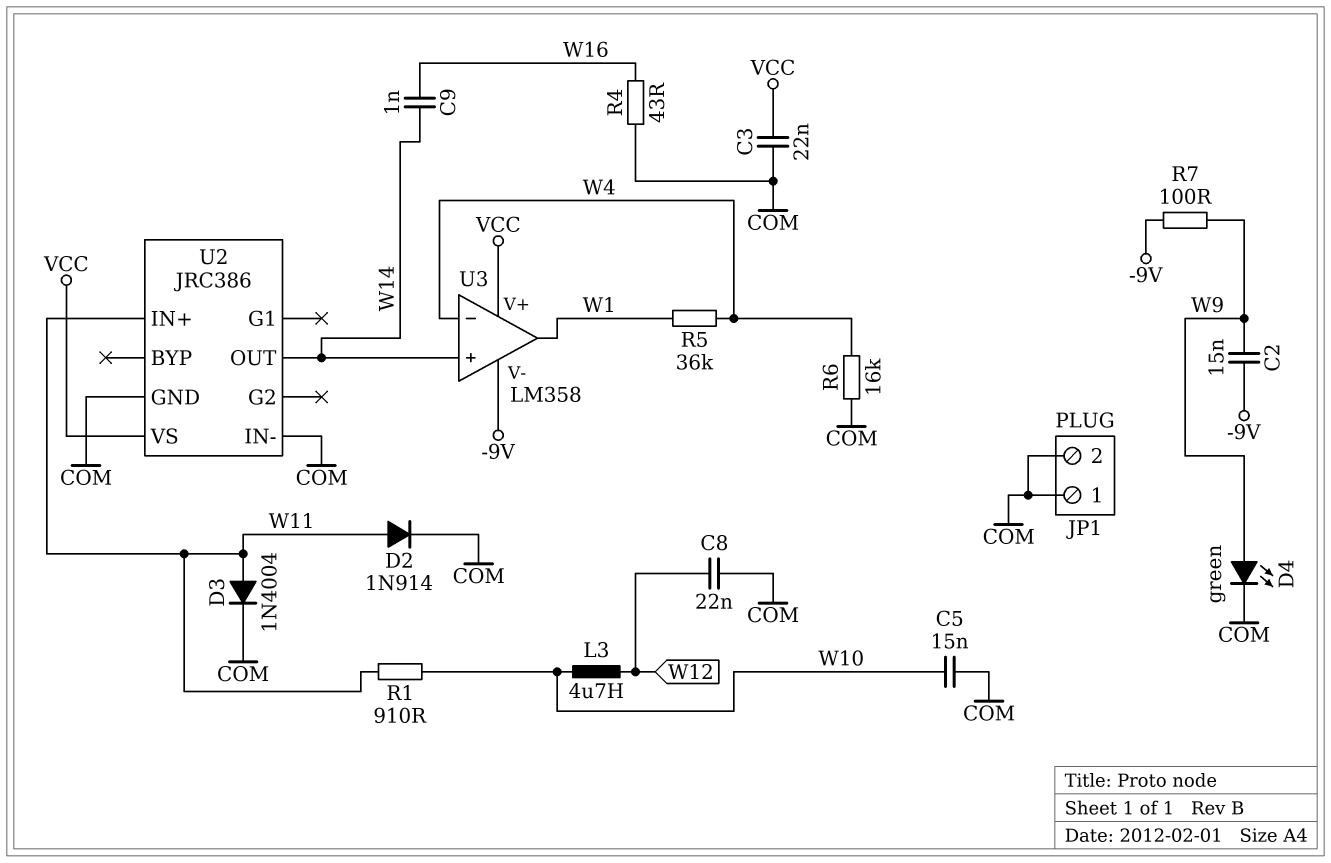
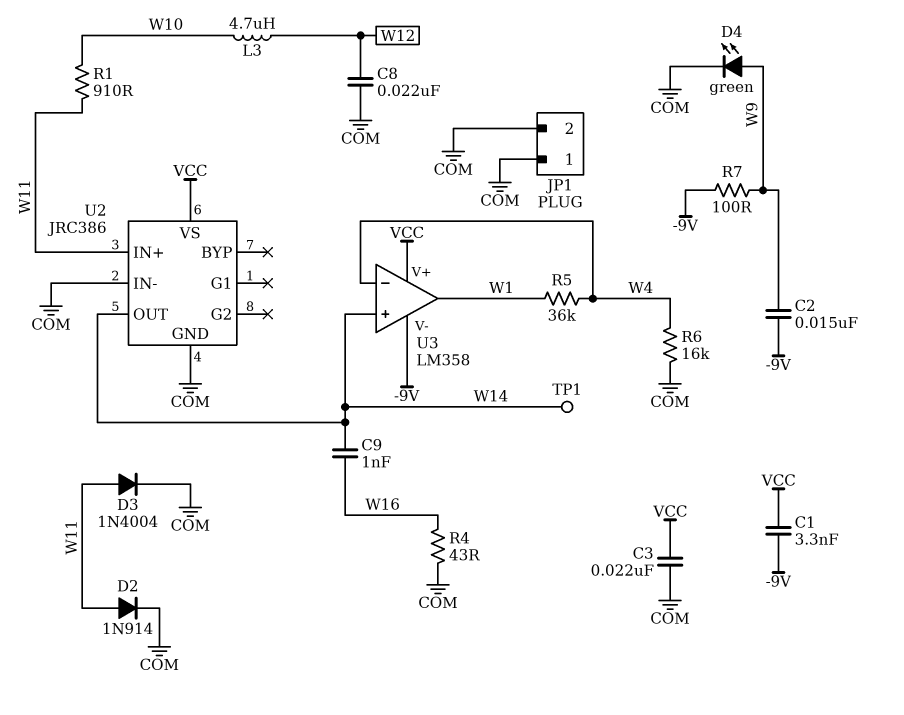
C1: none -> 3.3nF (-9V, VCC)
C5: 15nF (COM, W10) -> none
TP1: none -> test point (W14)

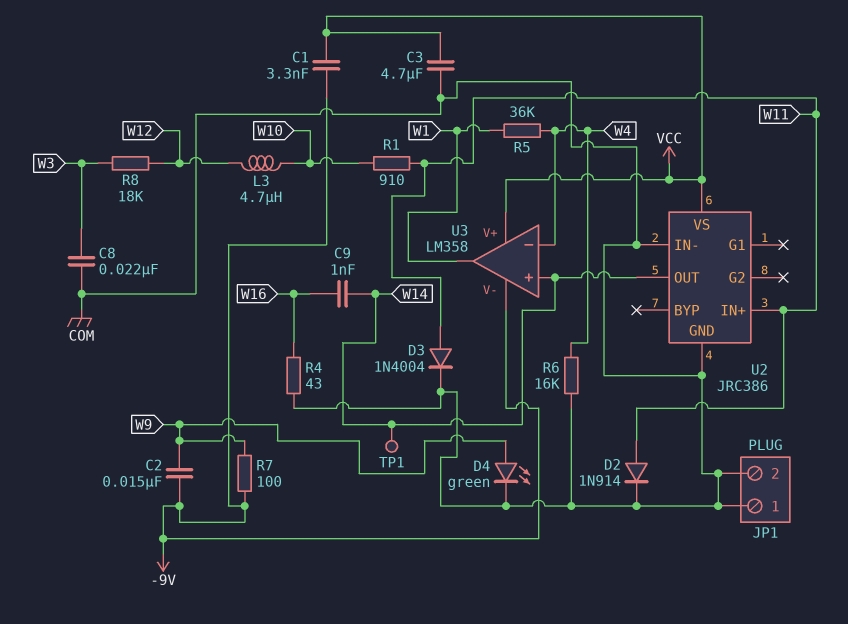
C3: 22nF (COM, VCC) -> 4.7uF (COM, VCC)
C8: 22nF (COM, W12) -> 22nF (COM, W3)
R8: none -> 18k (W3, W12)

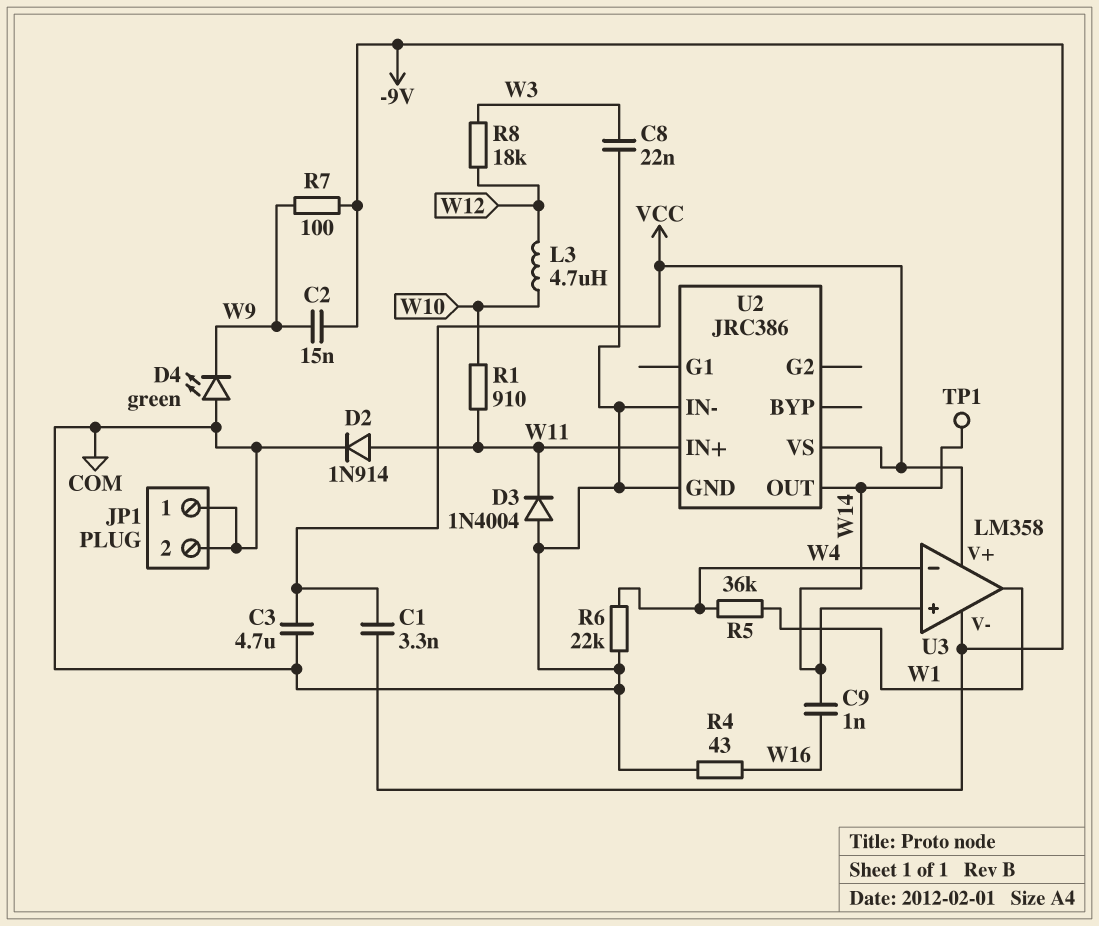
D3: diode 1N4004 (A W11, K COM) -> diode 1N4004 (A COM, K W11)
D4: LED green (A W9, K COM) -> LED green (A COM, K W9)
R6: 16k (COM, W4) -> 22k (COM, W4)

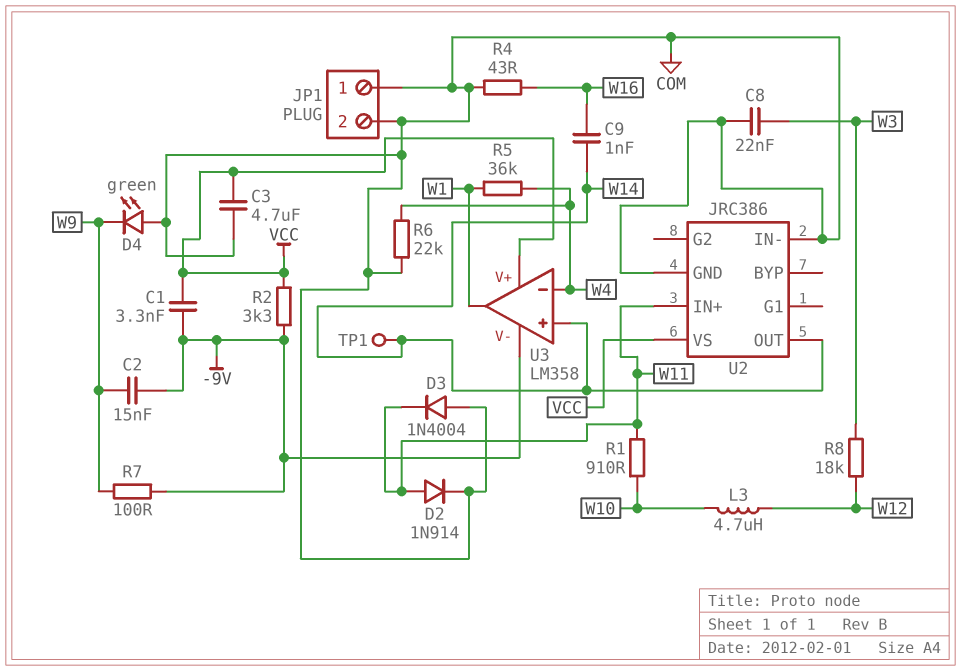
R2: none -> 3.3k (-9V, VCC)

